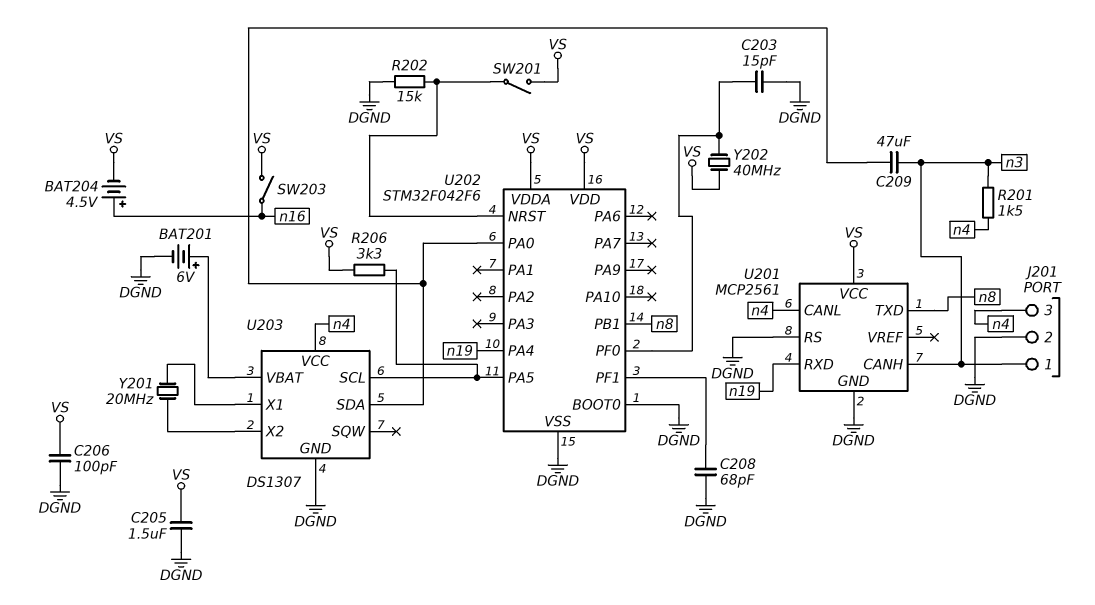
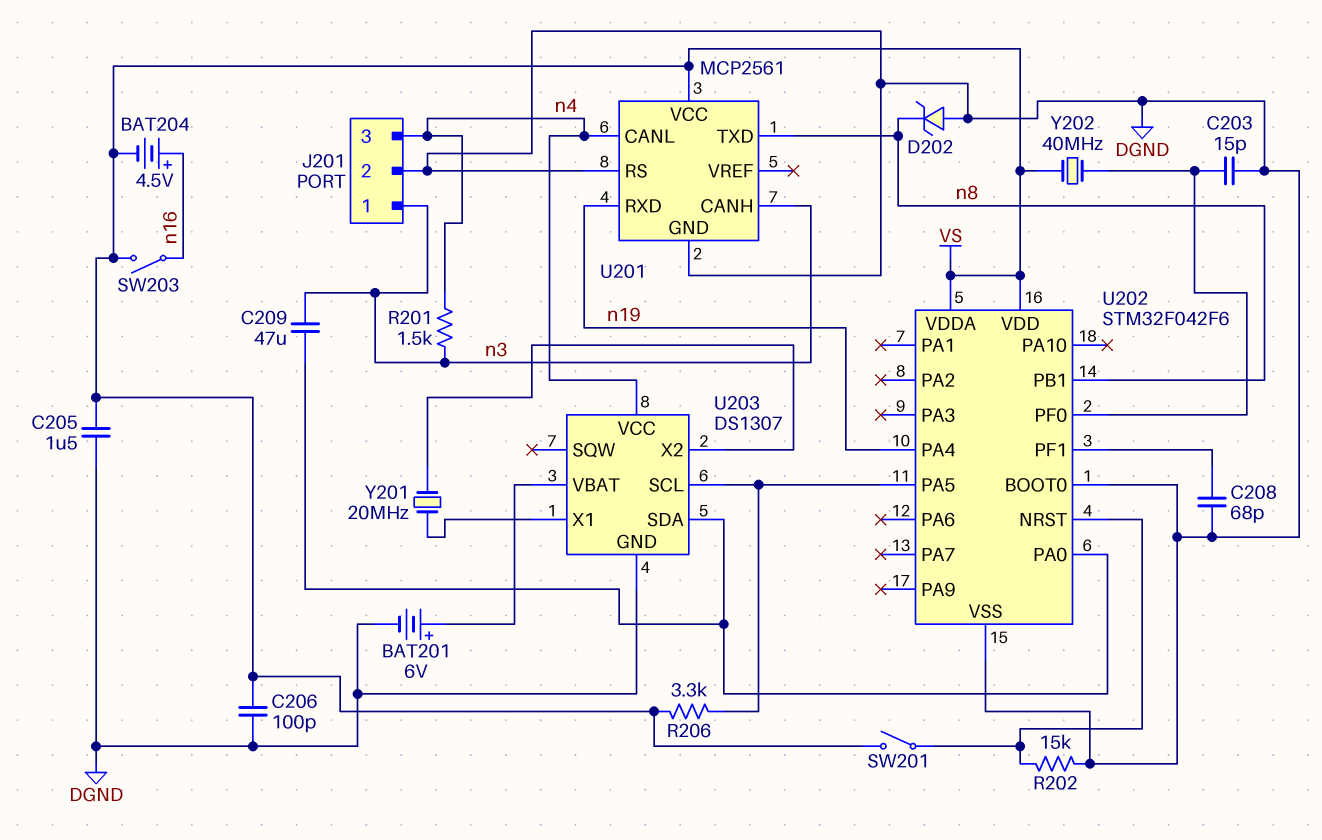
D202: none -> zener (A DGND, K n8)

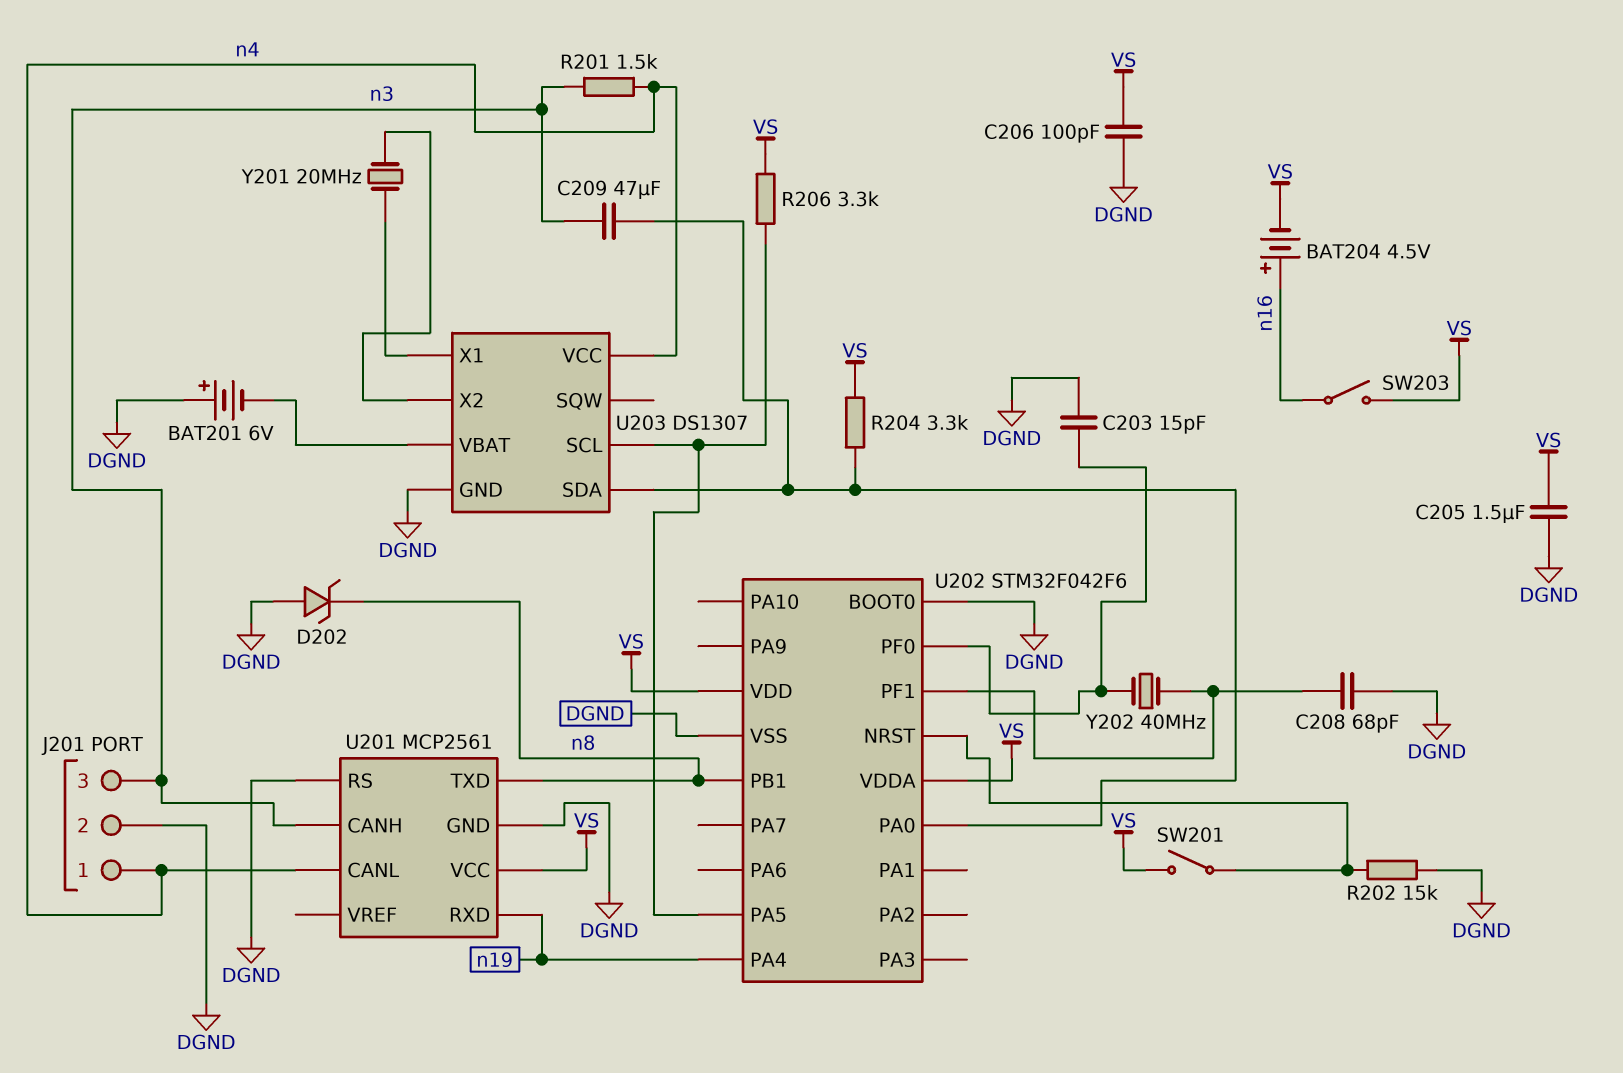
BAT201: 6V (plus U203/VBAT, minus DGND) -> 6V (plus DGND, minus U203/VBAT)
J201 pin 1: n3 -> n4
J201 pin 3: n4 -> n3
R204: none -> 3.3k (U202/PA0, VS)
Y202: 40MHz (U202/PF0, VS) -> 40MHz (U202/PF0, U202/PF1)

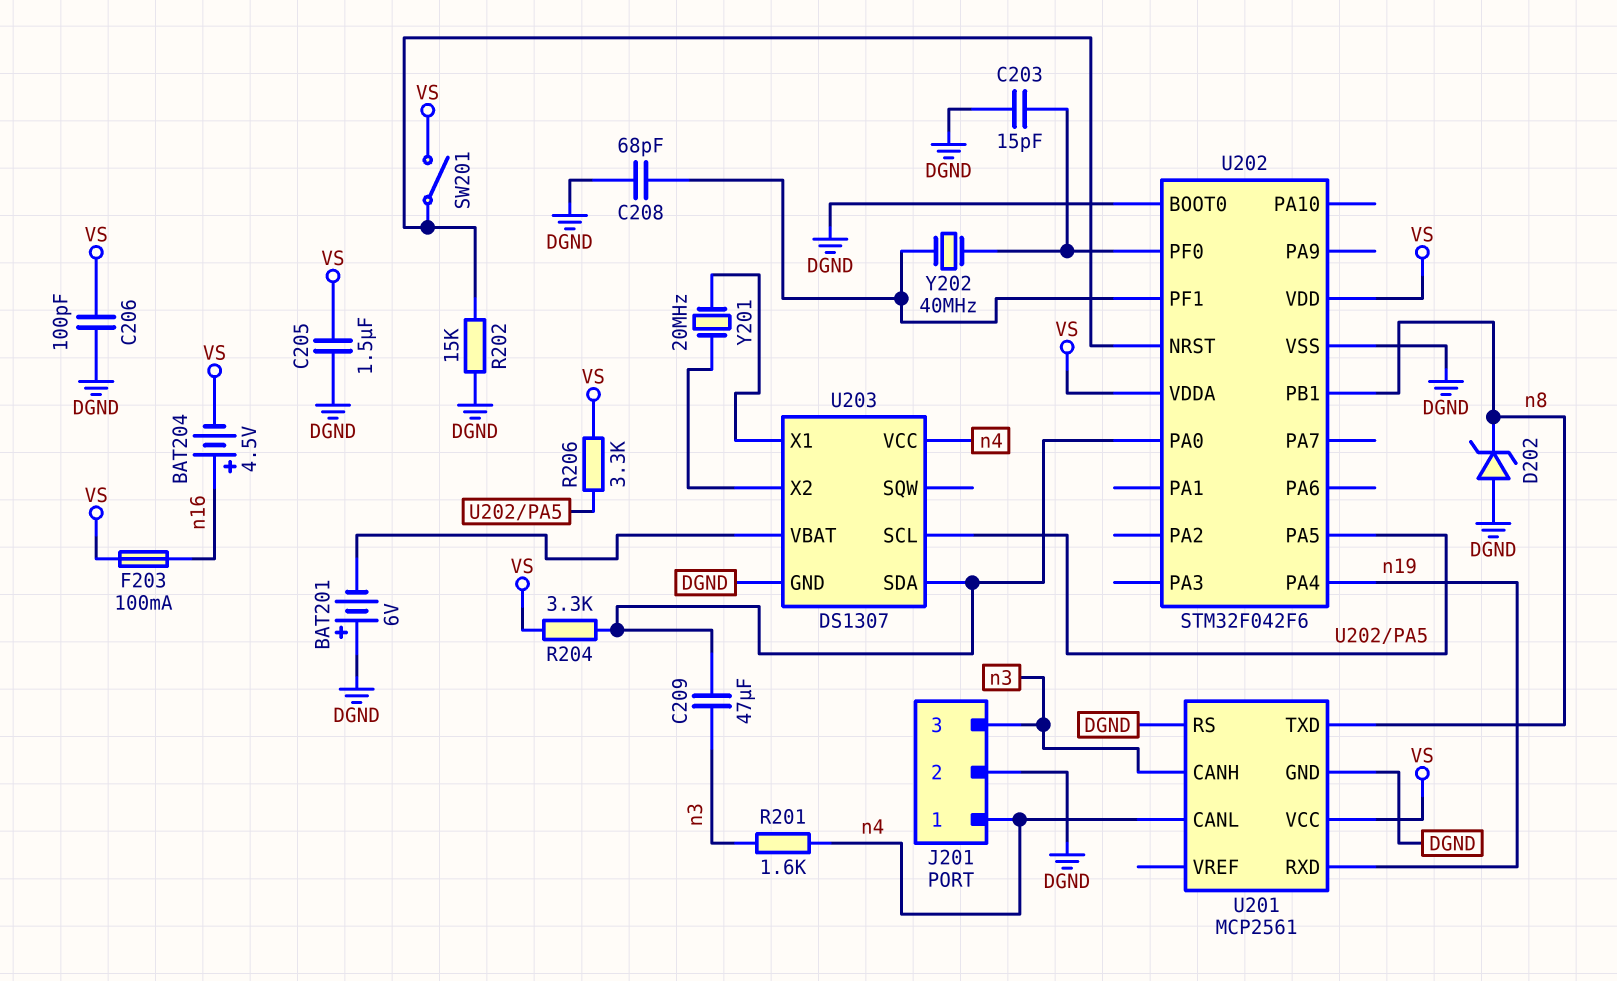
F203: none -> 100mA (VS, n16)
R201: 1.5k (n3, n4) -> 1.6k (n3, n4)
SW203: switch (VS, n16) -> none

